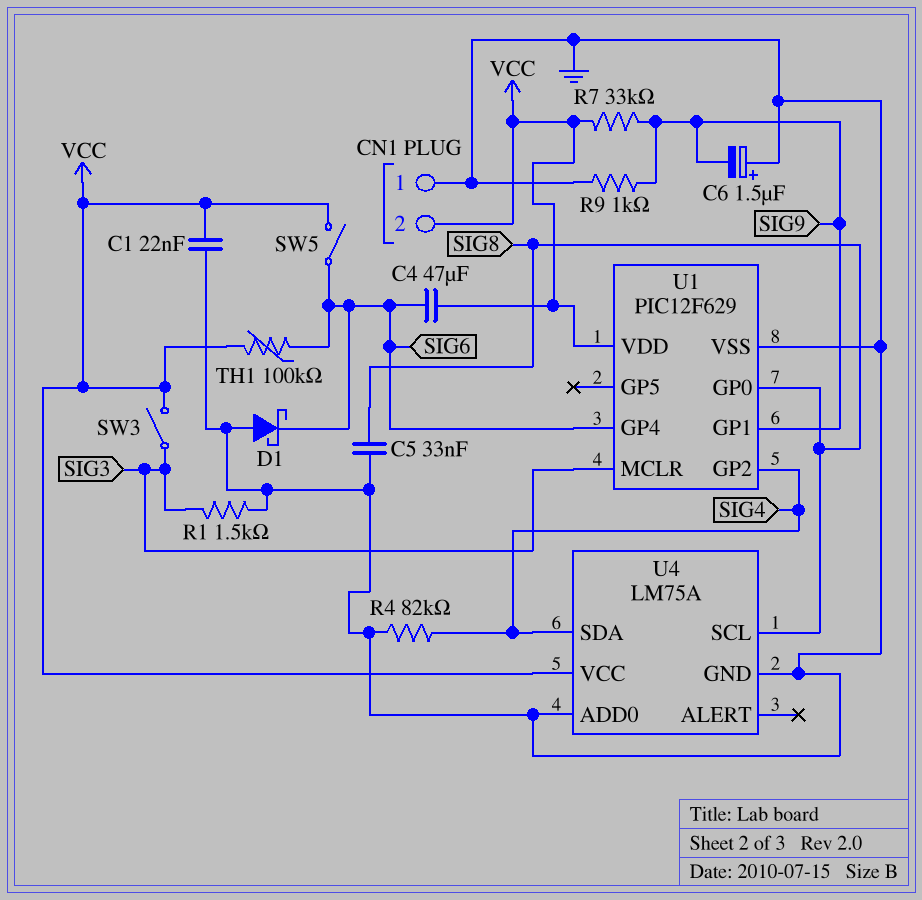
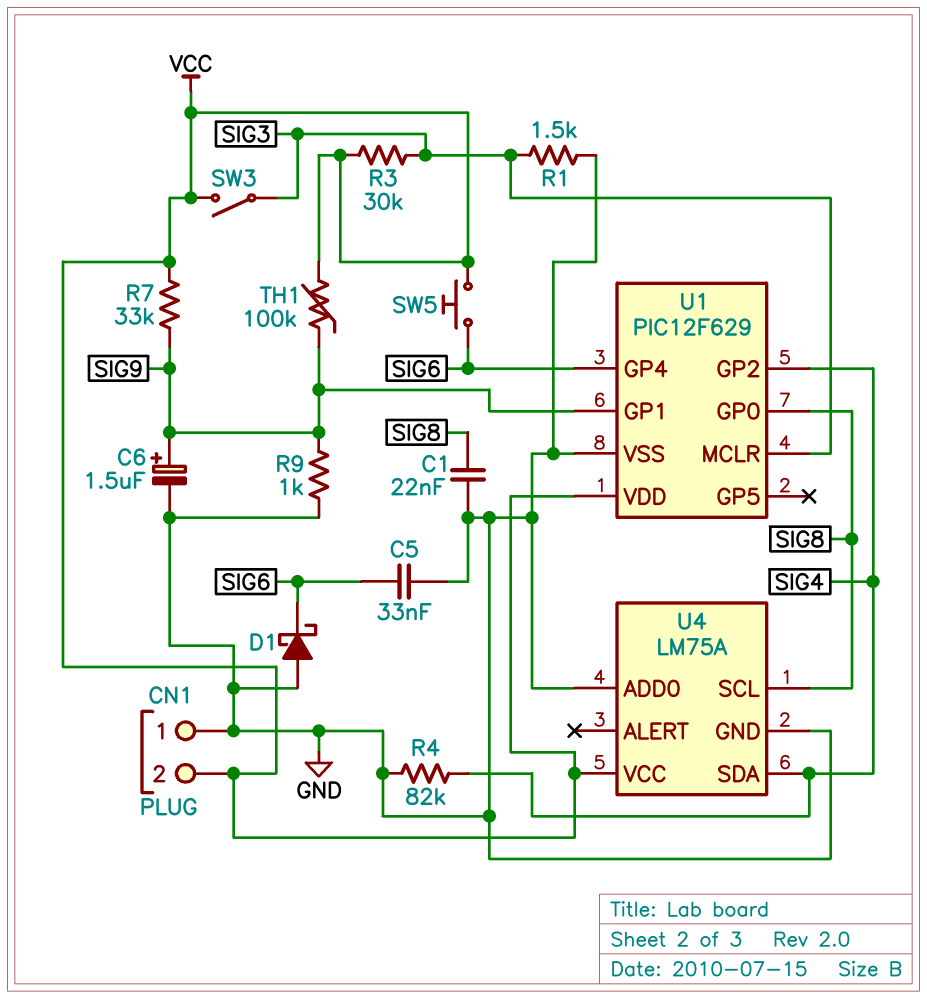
C1: 22nF (GND, VCC) -> 22nF (GND, SIG8)
C4: 47uF (SIG6, VCC) -> none
C5: 33nF (GND, SIG8) -> 33nF (GND, SIG6)
C6: 1.5uF (plus GND, minus SIG9) -> 1.5uF (plus SIG9, minus GND)
R3: none -> 30k (SIG3, VCC)
SW5: switch (SIG6, VCC) -> button (SIG6, VCC)
TH1: 100k (SIG6, VCC) -> 100k (SIG9, VCC)

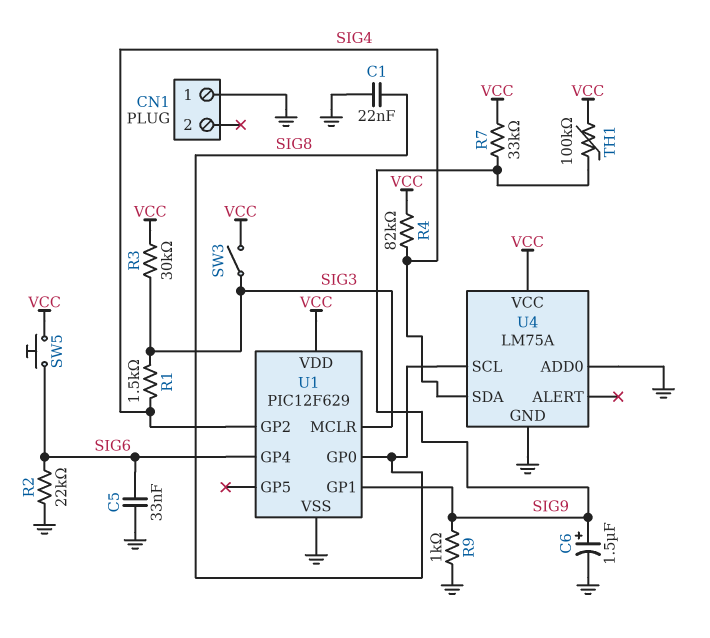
CN1 pin 2: VCC -> none
D1: schottky (A GND, K SIG6) -> none
R1: 1.5k (GND, SIG3) -> 1.5k (SIG3, SIG4)
R2: none -> 22k (GND, SIG6)
R4: 82k (GND, SIG4) -> 82k (SIG4, VCC)

